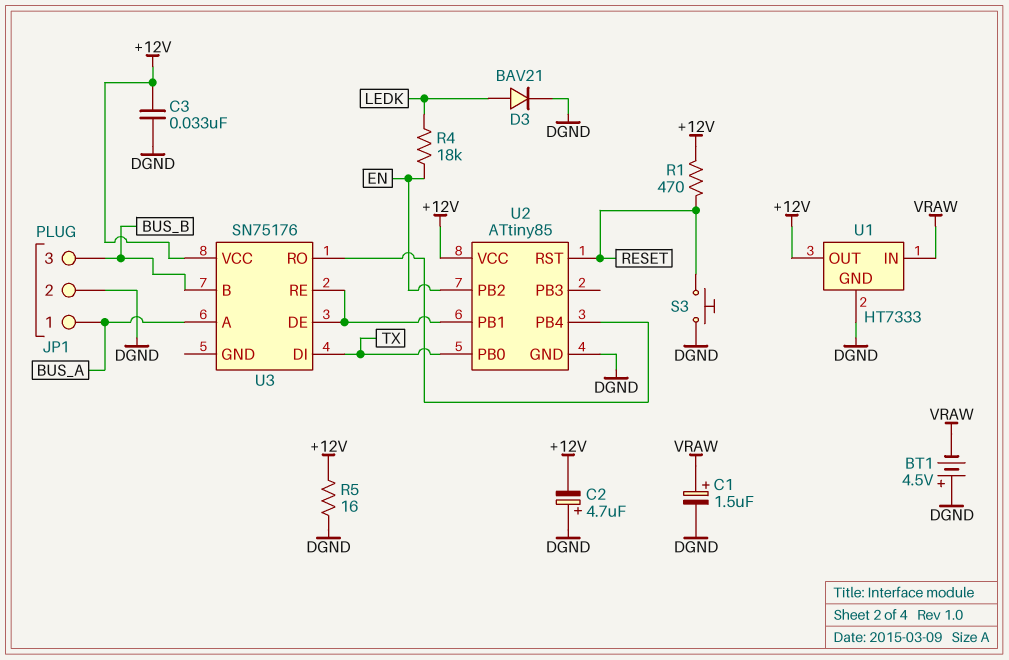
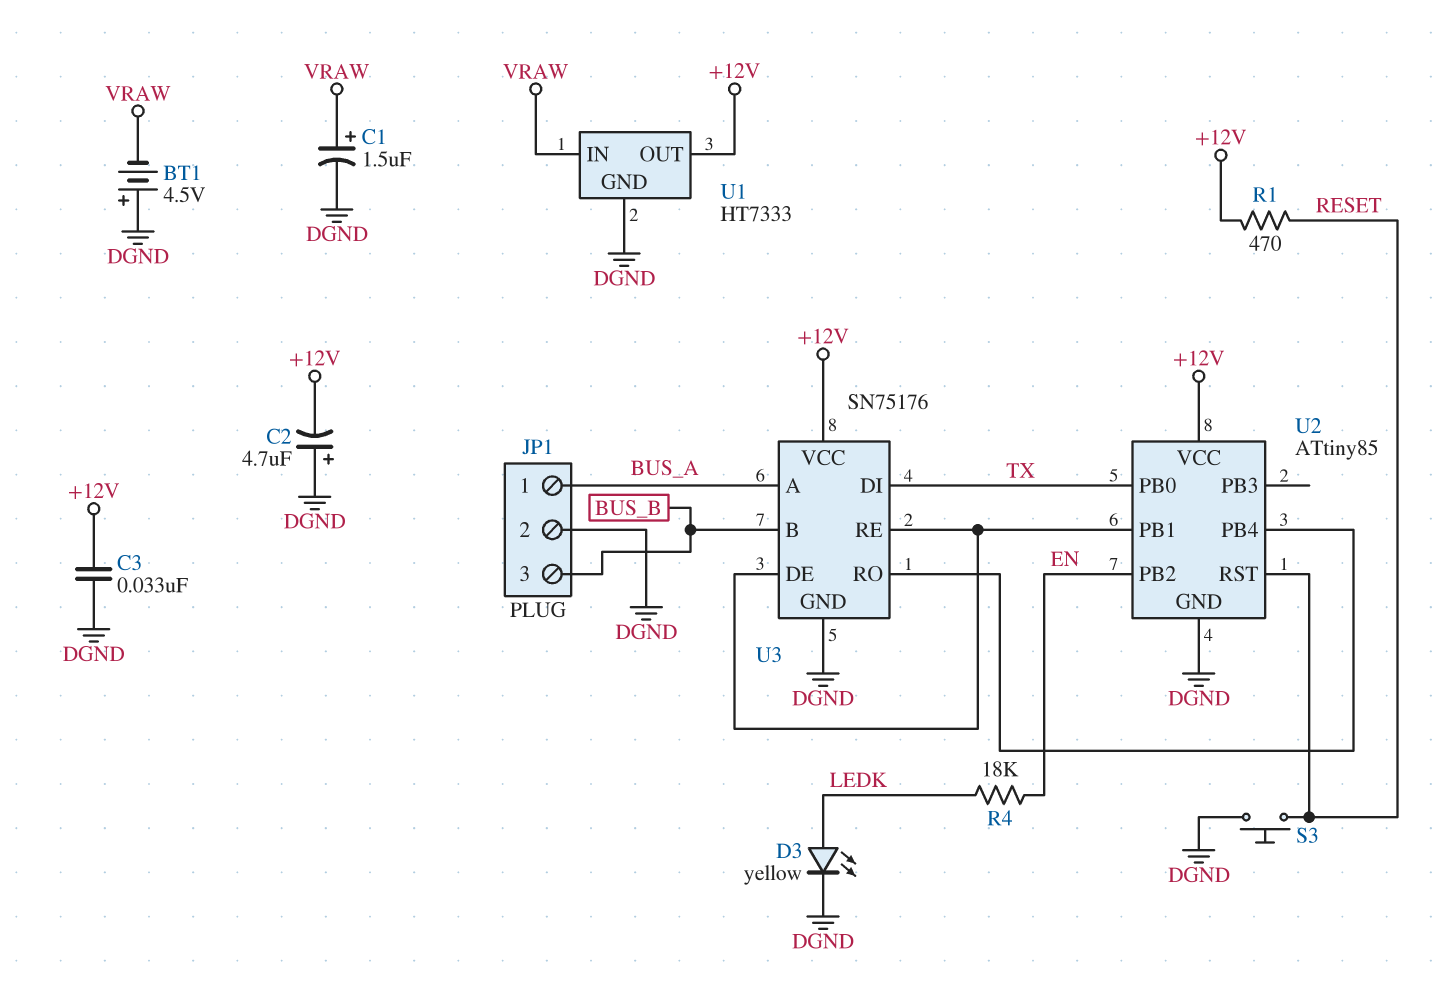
D3: diode BAV21 (A LEDK, K DGND) -> LED yellow (A LEDK, K DGND)
R5: 16 (+12V, DGND) -> none
U3 pin GND: none -> DGND

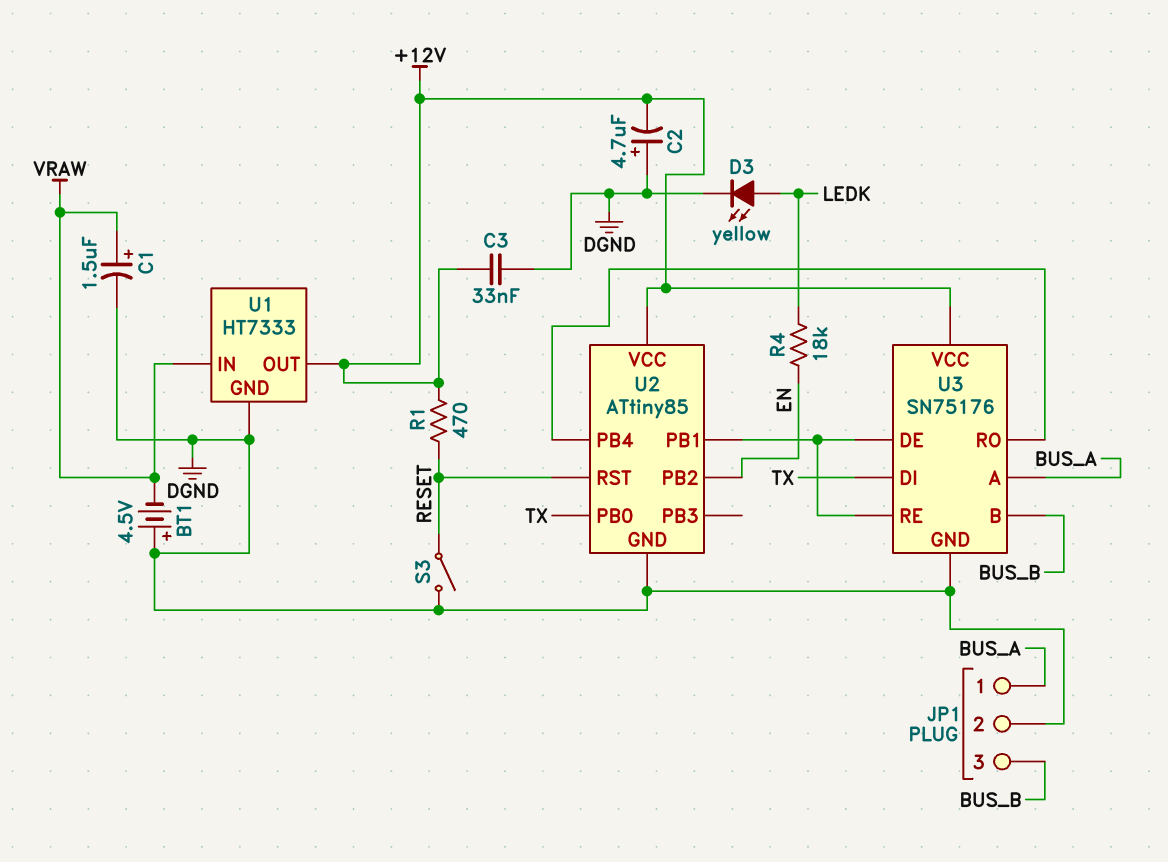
S3: button (DGND, RESET) -> switch (DGND, RESET)

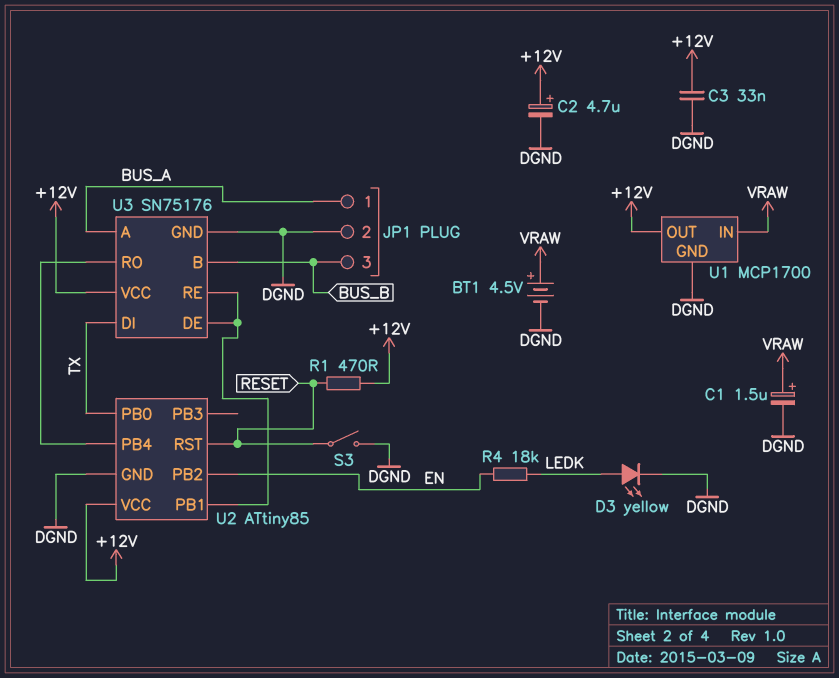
BT1: 4.5V (plus DGND, minus VRAW) -> 4.5V (plus VRAW, minus DGND)
C2: 4.7uF (plus DGND, minus +12V) -> 4.7uF (plus +12V, minus DGND)
U1: HT7333 -> MCP1700

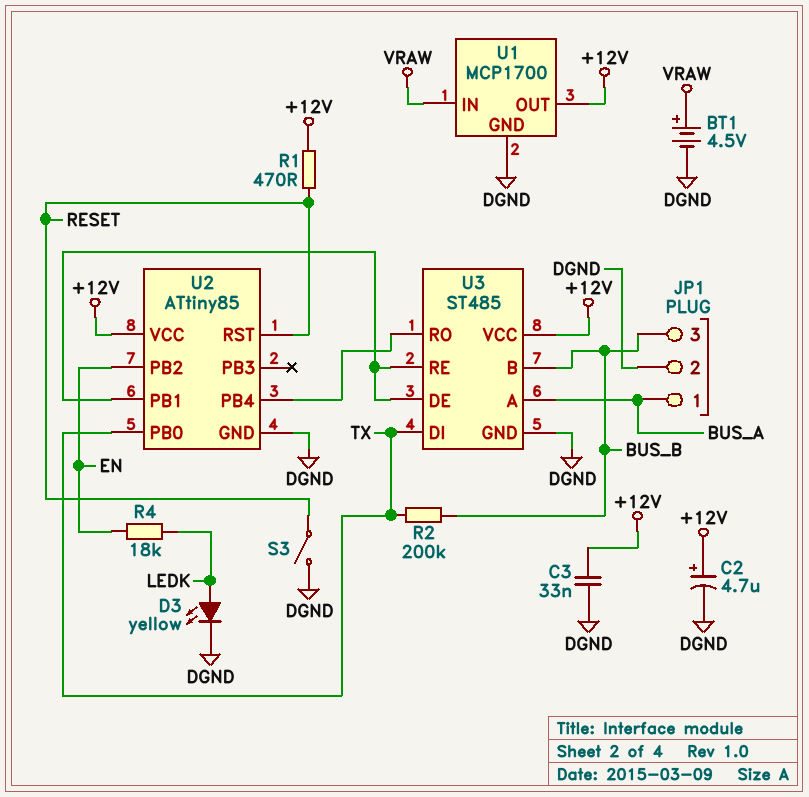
C1: 1.5uF (plus VRAW, minus DGND) -> none
R2: none -> 200k (BUS_B, TX)
U3: SN75176 -> ST485

